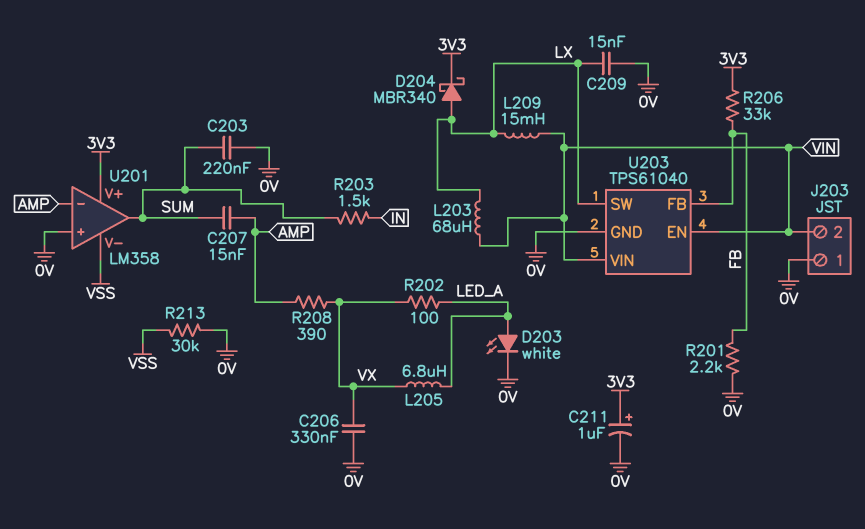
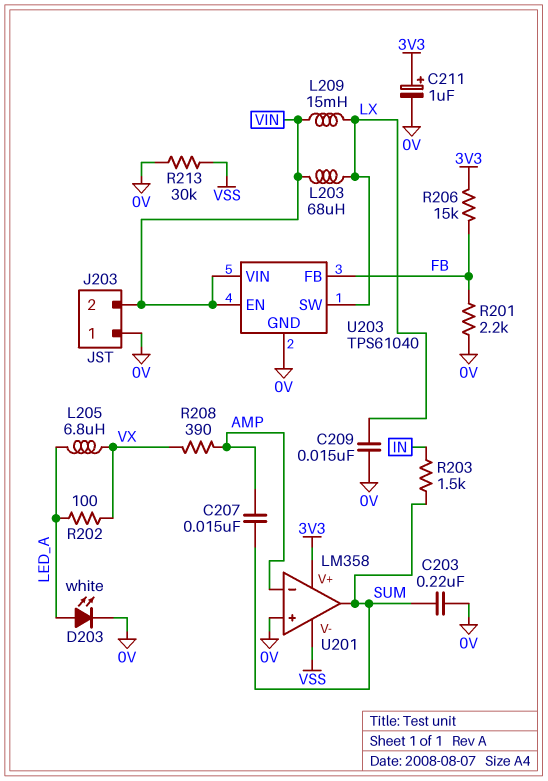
C206: 330nF (0V, VX) -> none
D204: schottky MBR340 (A LX, K 3V3) -> none
R206: 33k (3V3, FB) -> 15k (3V3, FB)

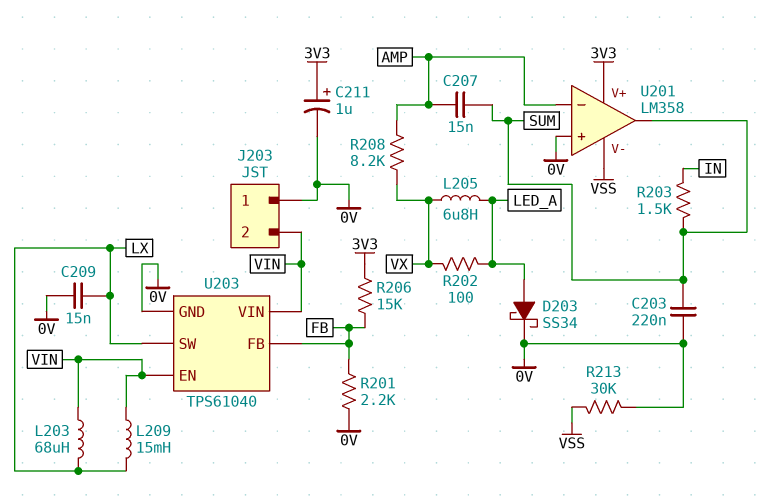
D203: LED white (A LED_A, K 0V) -> schottky SS34 (A LED_A, K 0V)
R208: 390 (AMP, VX) -> 8.2k (AMP, VX)

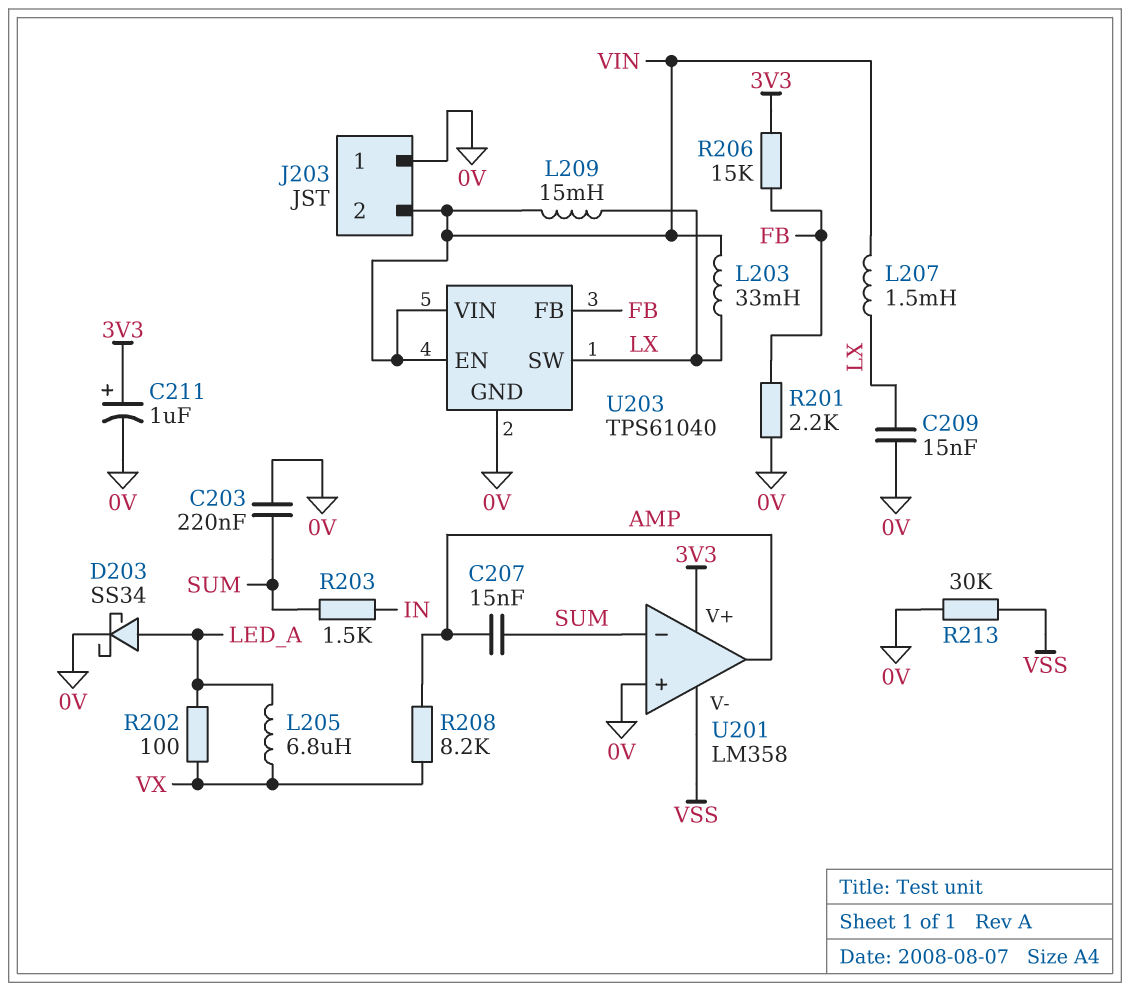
L203: 68uH (LX, VIN) -> 33mH (LX, VIN)
L207: none -> 1.5mH (LX, VIN)
U201 pin in-: AMP -> SUM
U201 pin out: SUM -> AMP

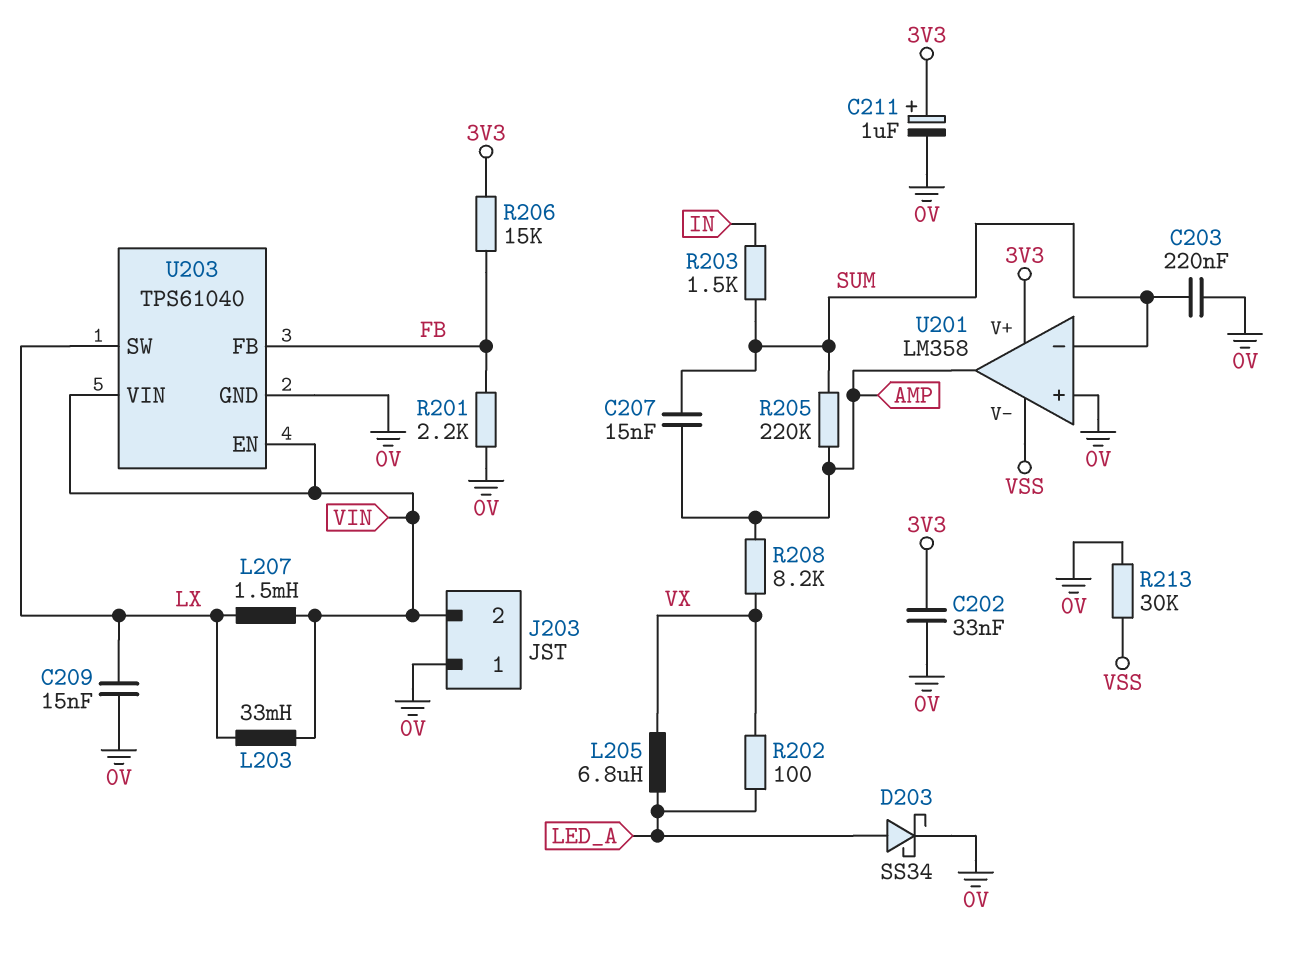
C202: none -> 33nF (0V, 3V3)
L209: 15mH (LX, VIN) -> none
R205: none -> 220k (AMP, SUM)

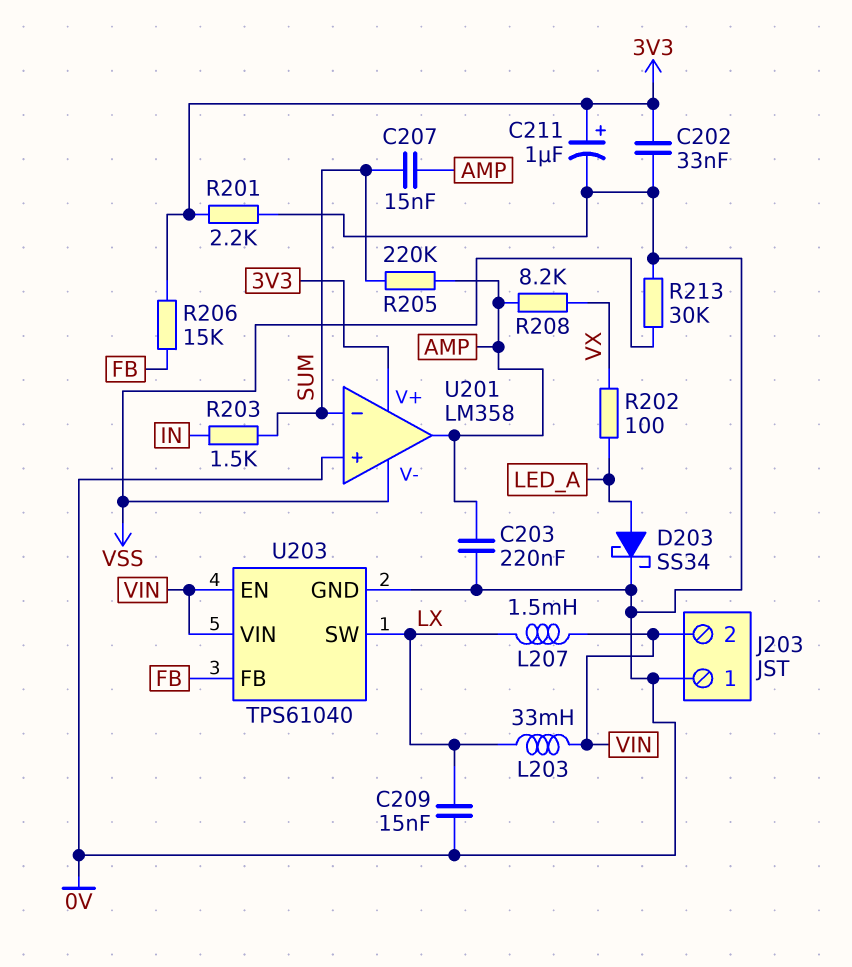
C203: 220nF (0V, SUM) -> 220nF (0V, AMP)
L205: 6.8uH (LED_A, VX) -> none
R201: 2.2k (0V, FB) -> 2.2k (0V, 3V3)

